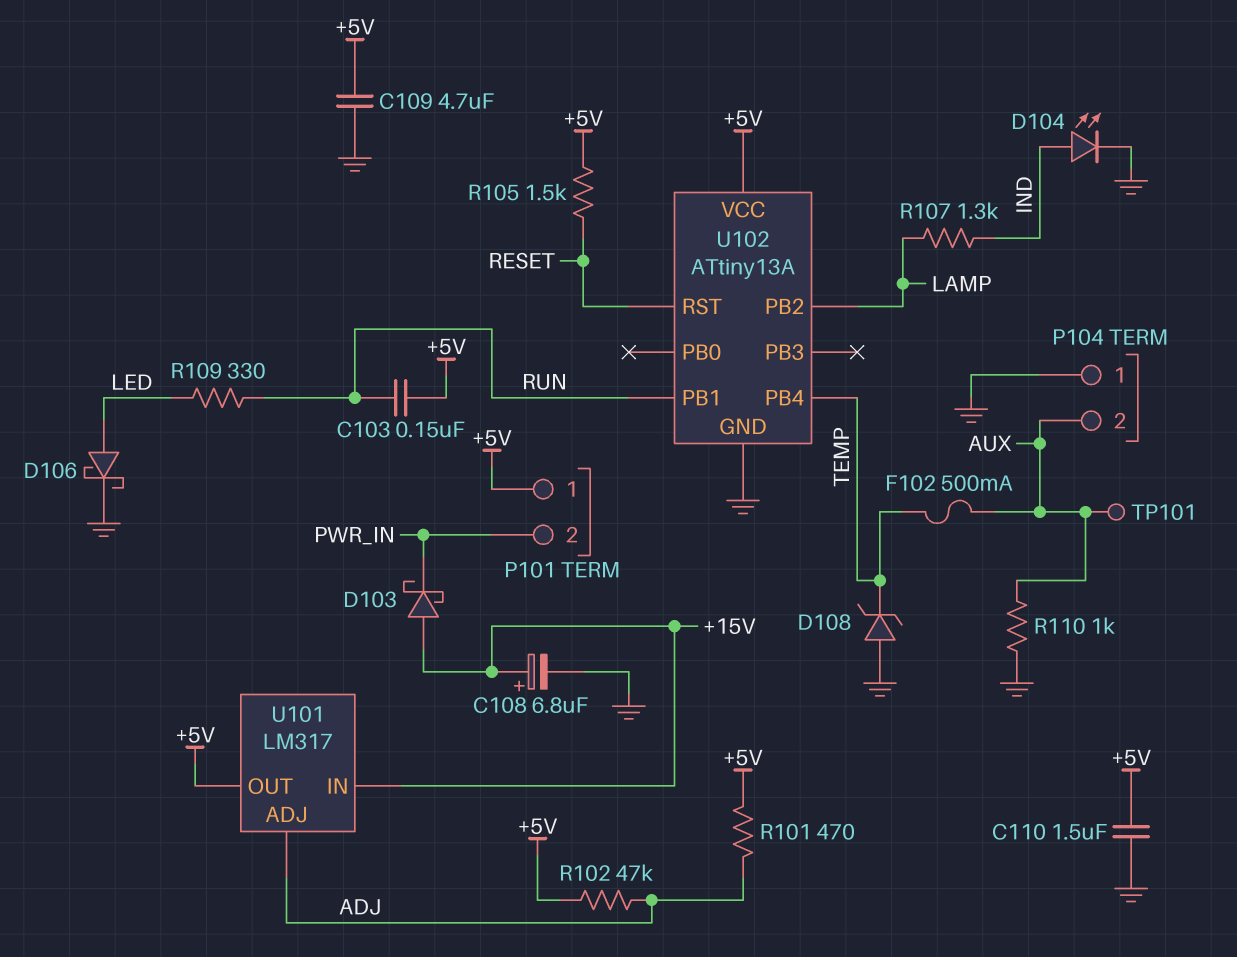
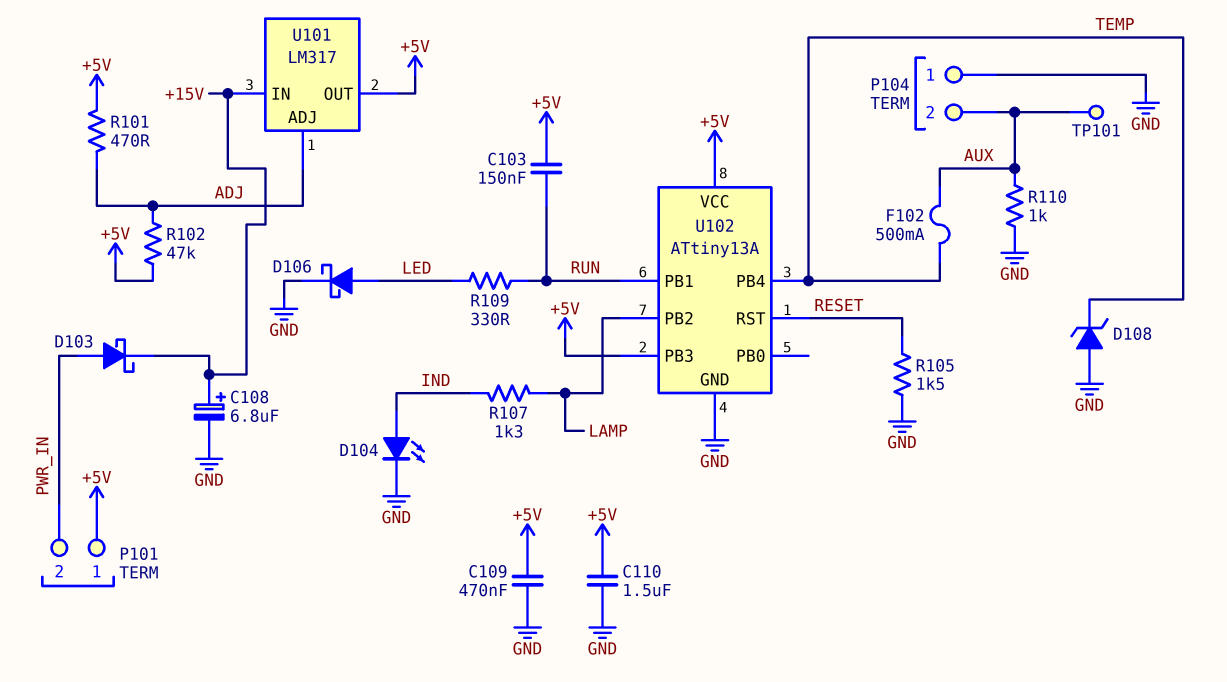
C109: 4.7uF (+5V, GND) -> 470nF (+5V, GND)
D103: schottky (A +15V, K PWR_IN) -> schottky (A PWR_IN, K +15V)
R105: 1.5k (+5V, RESET) -> 1.5k (GND, RESET)
U102 pin PB3: none -> +5V

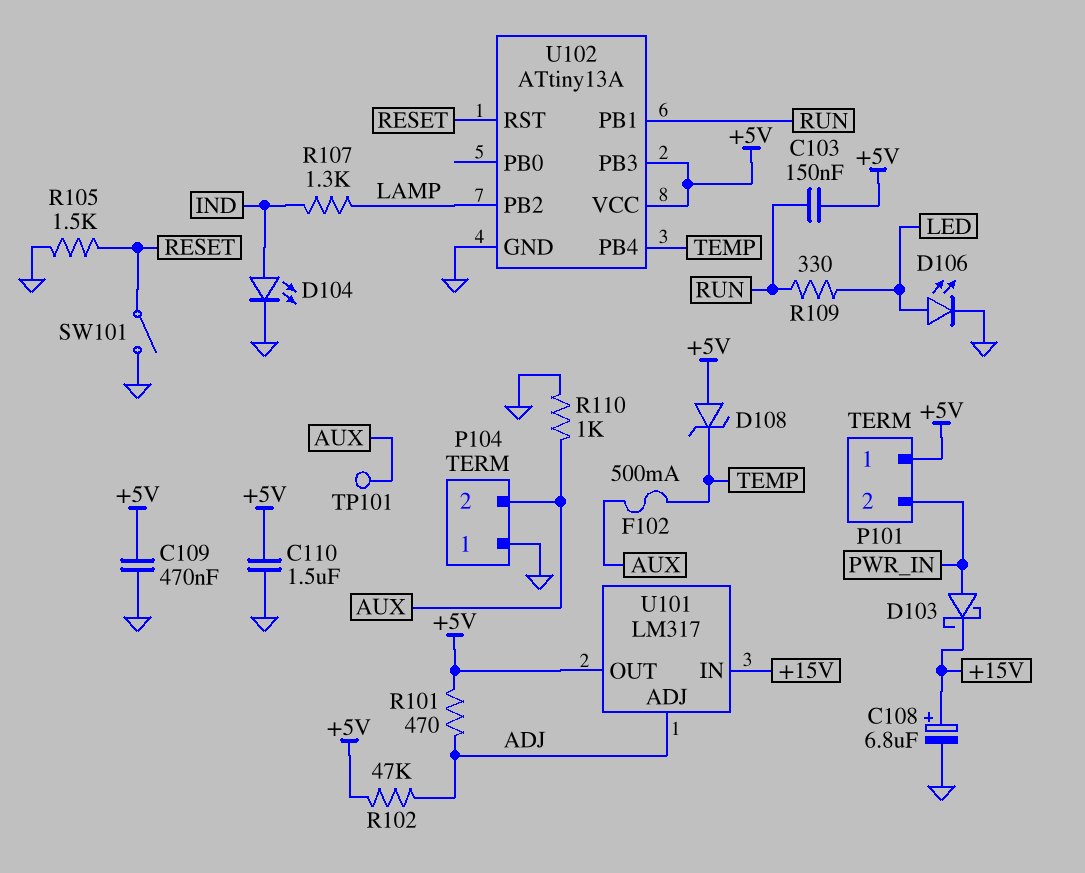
D106: schottky (A LED, K GND) -> LED (A LED, K GND)
D108: zener (A GND, K TEMP) -> zener (A +5V, K TEMP)
SW101: none -> switch (GND, RESET)

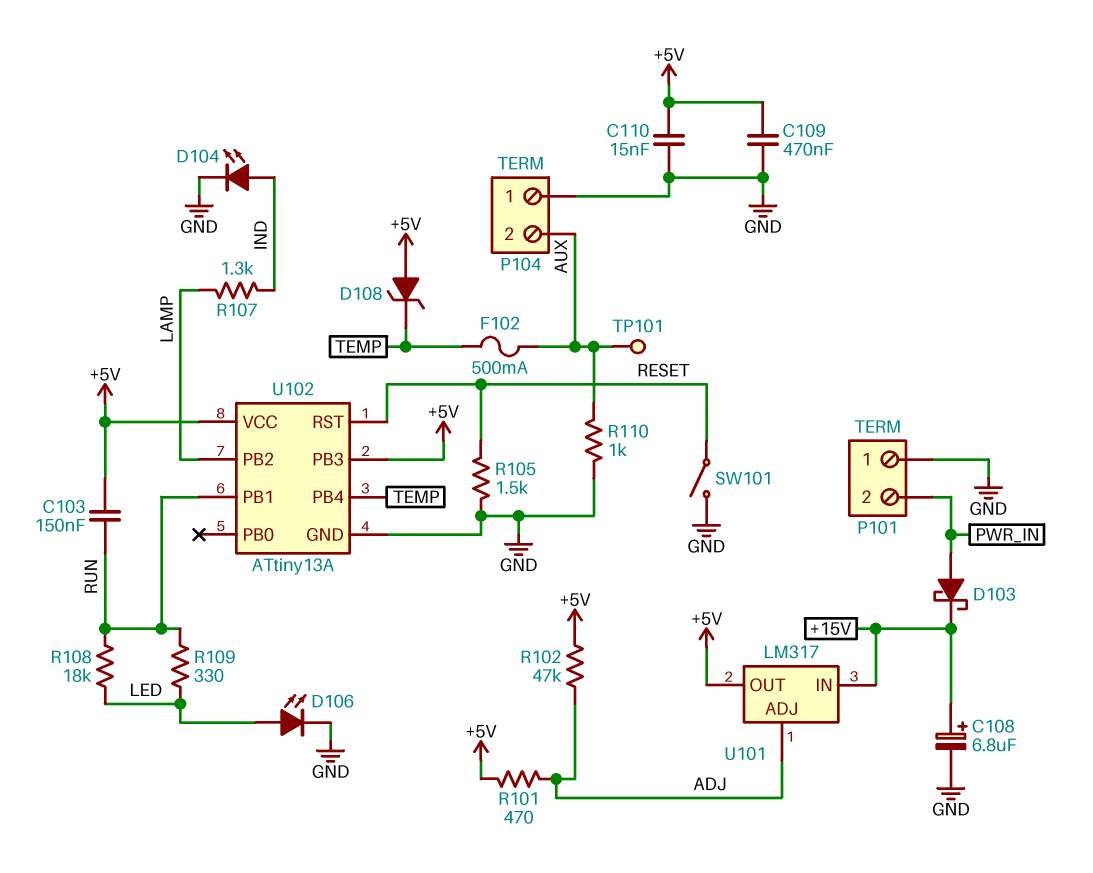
C110: 1.5uF (+5V, GND) -> 15nF (+5V, GND)
P101 pin 1: +5V -> GND
R108: none -> 18k (LED, RUN)

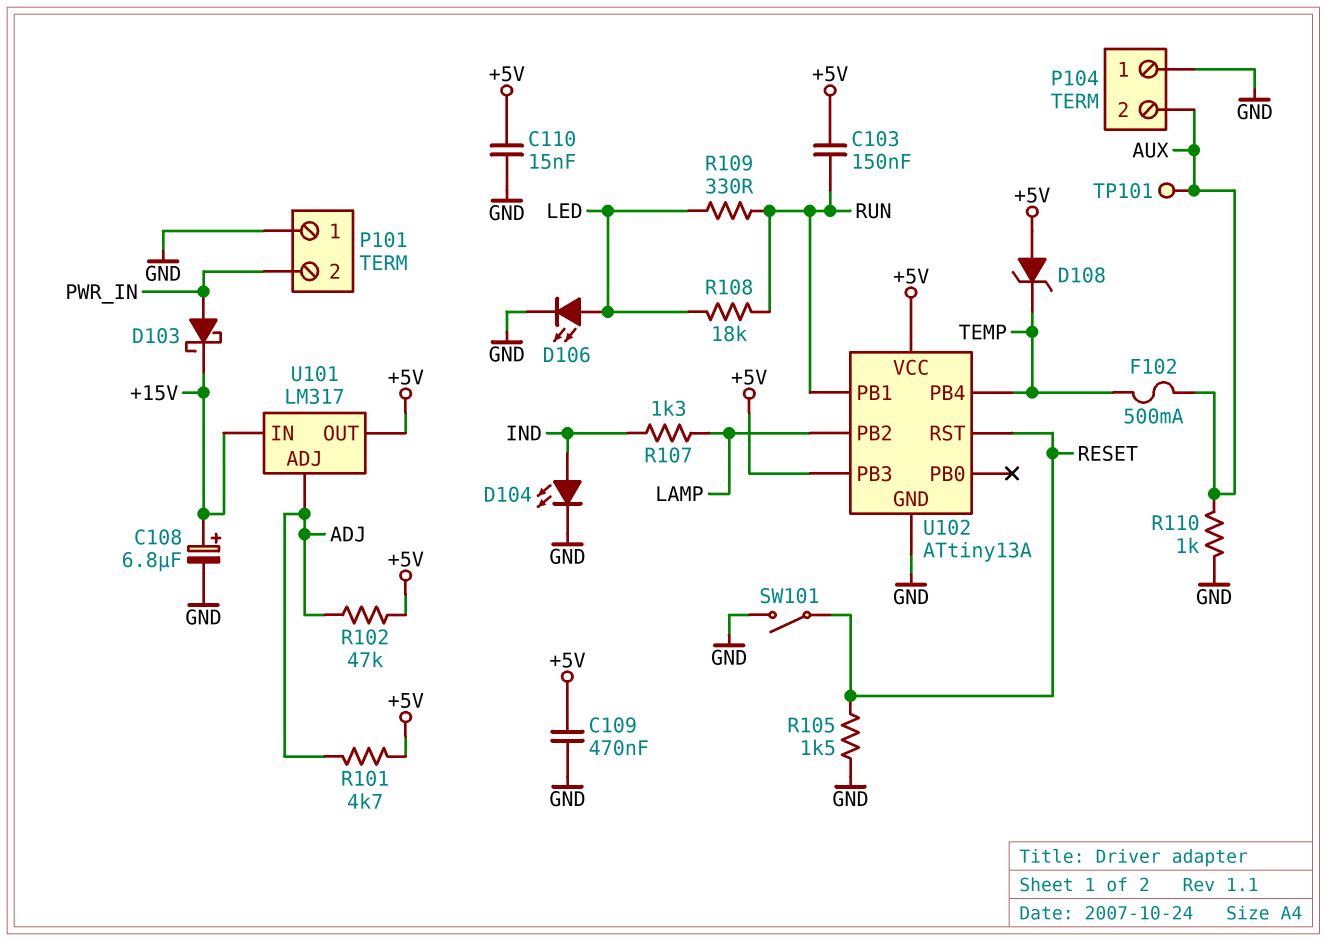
R101: 470 (+5V, ADJ) -> 4.7k (+5V, ADJ)

